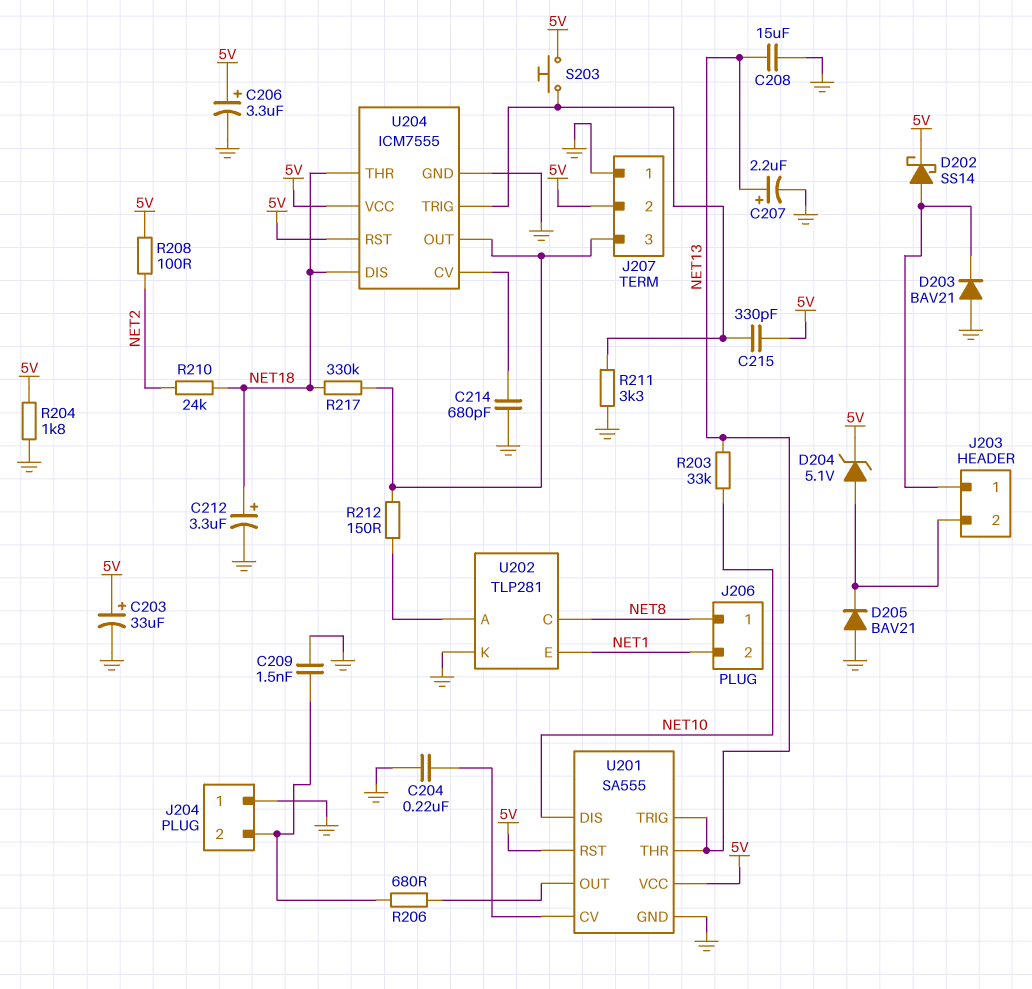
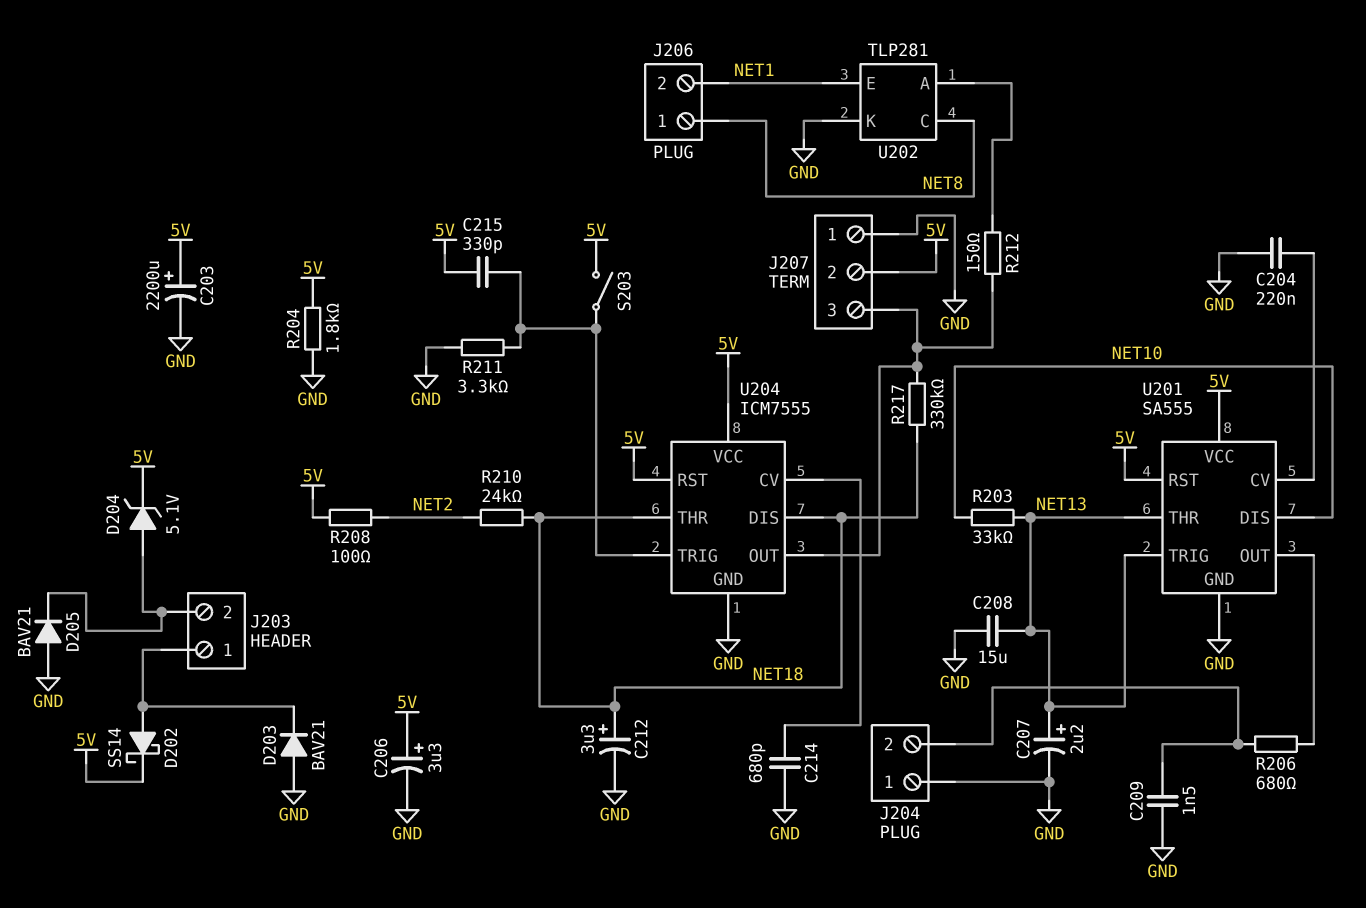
C203: 33uF (plus 5V, minus GND) -> 2200uF (plus 5V, minus GND)
S203: button (5V, U204/TRIG) -> switch (5V, U204/TRIG)

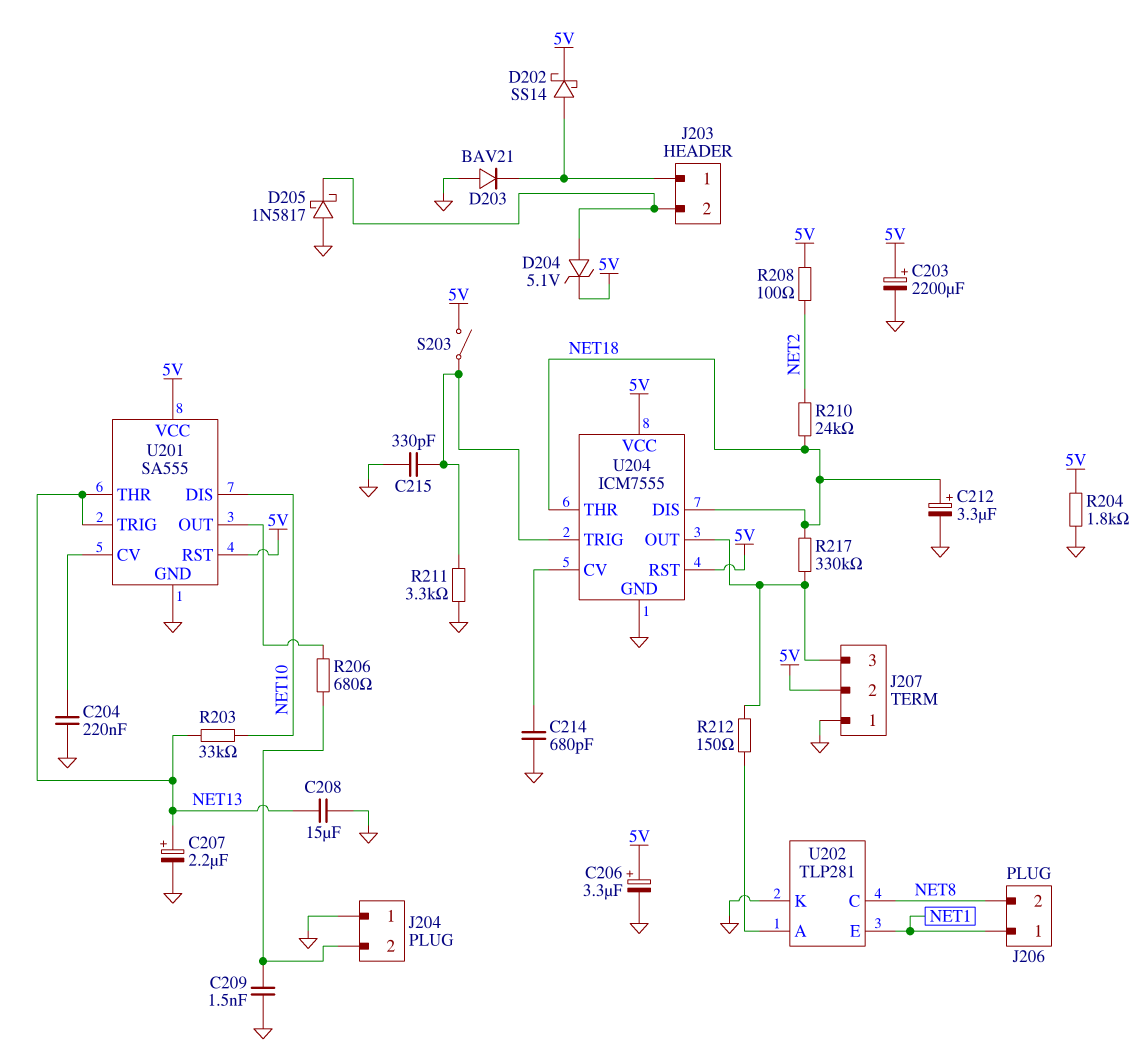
C215: 330pF (5V, U204/TRIG) -> 330pF (GND, U204/TRIG)
D205: diode BAV21 (A GND, K J203/2) -> schottky 1N5817 (A GND, K J203/2)
J206 pin 1: NET8 -> NET1
J206 pin 2: NET1 -> NET8

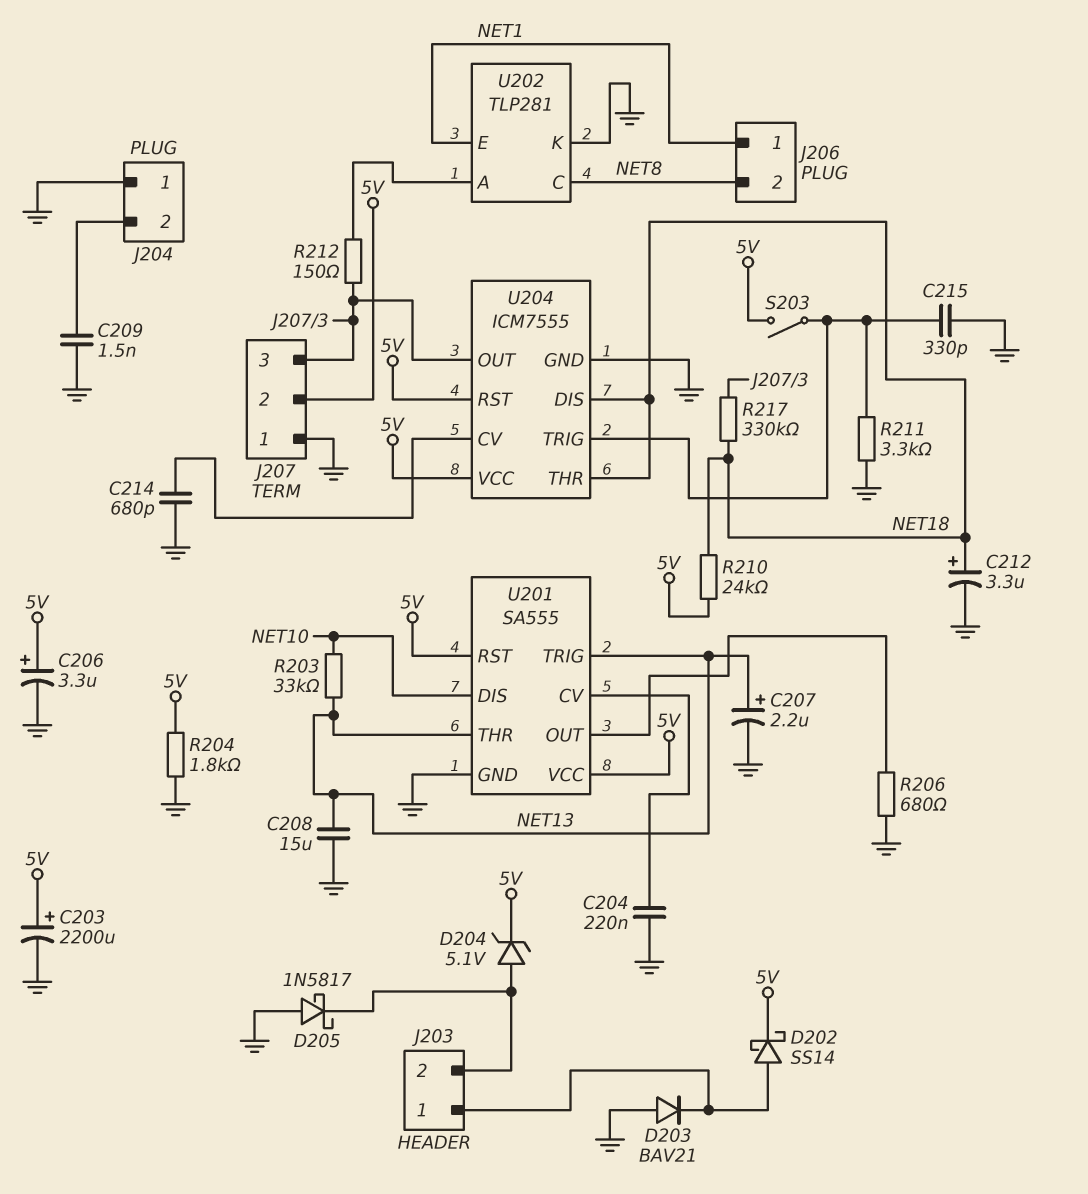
R206: 680 (J204/2, U201/OUT) -> 680 (GND, U201/OUT)
R208: 100 (5V, NET2) -> none
R210: 24k (NET2, NET18) -> 24k (5V, NET18)

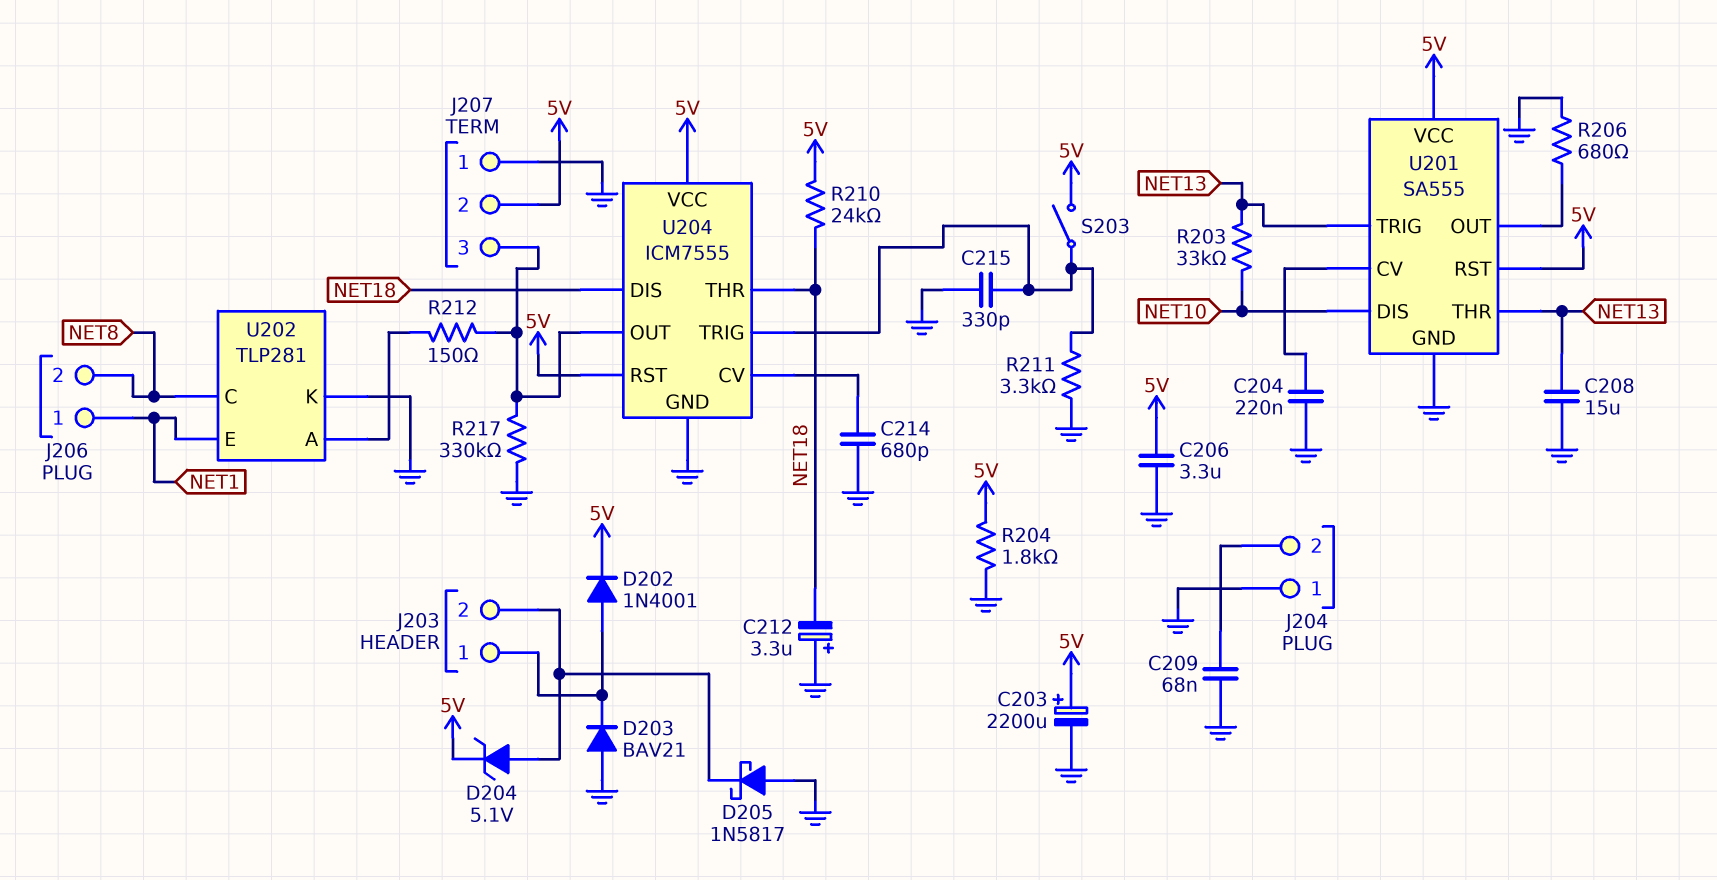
C206: 3.3uF (plus 5V, minus GND) -> 3.3uF (5V, GND)
C207: 2.2uF (plus NET13, minus GND) -> none
C209: 1.5nF (GND, J204/2) -> 68nF (GND, J204/2)
C212: 3.3uF (plus NET18, minus GND) -> 3.3uF (plus GND, minus NET18)
D202: schottky SS14 (A J203/1, K 5V) -> diode 1N4001 (A J203/1, K 5V)
R217: 330k (J207/3, NET18) -> 330k (GND, J207/3)

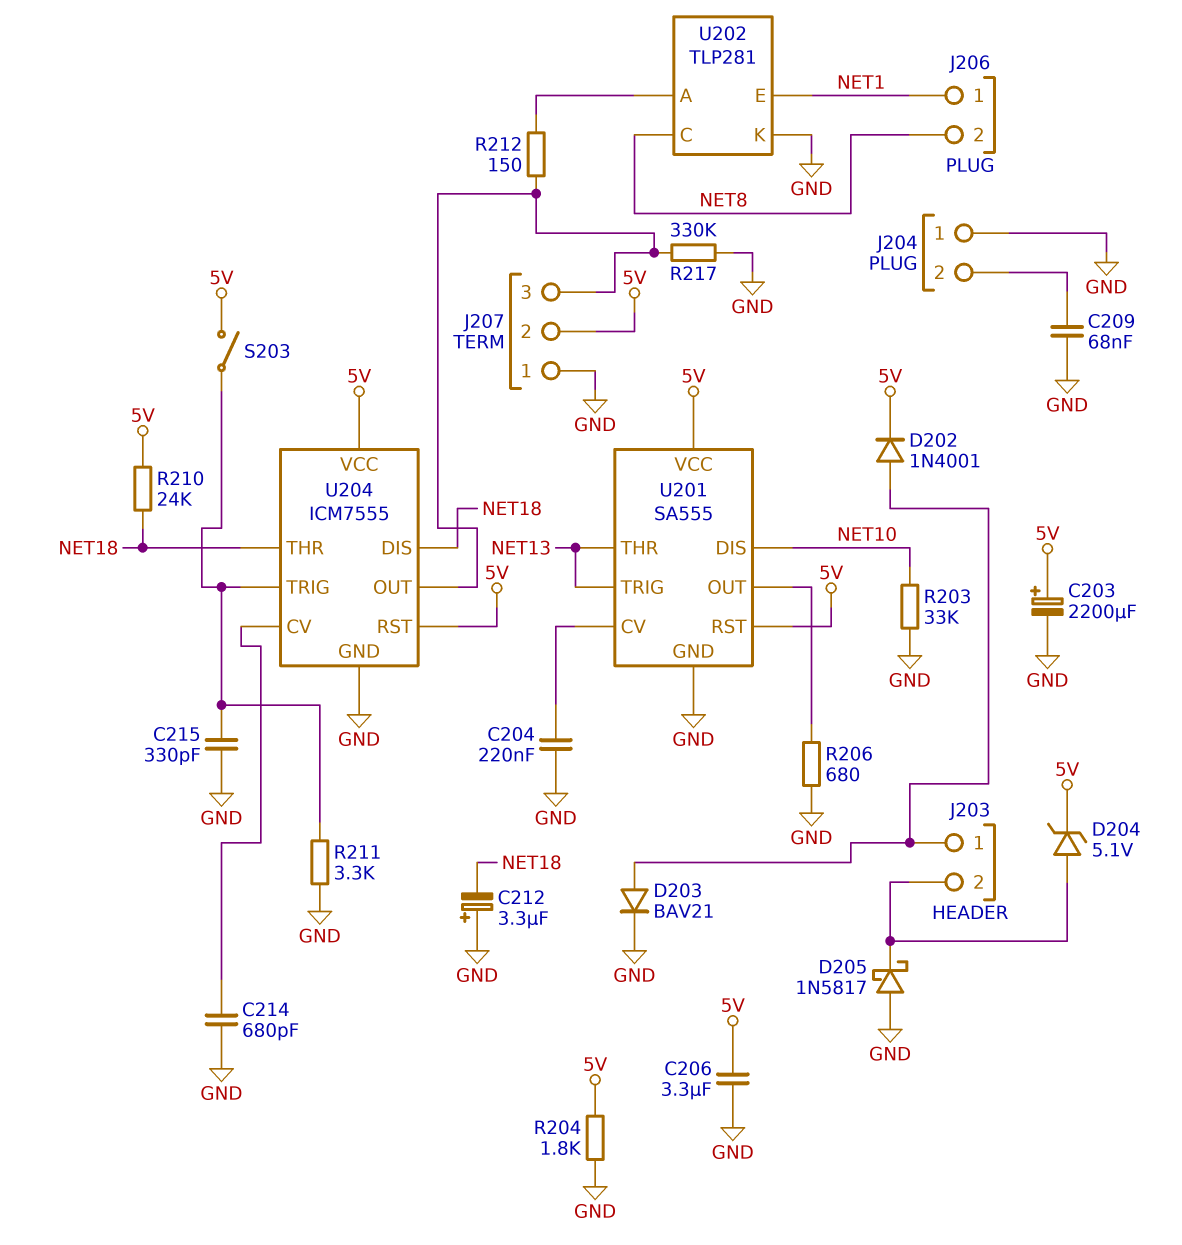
C208: 15uF (GND, NET13) -> none
D203: diode BAV21 (A GND, K J203/1) -> diode BAV21 (A J203/1, K GND)
R203: 33k (NET10, NET13) -> 33k (GND, NET10)

